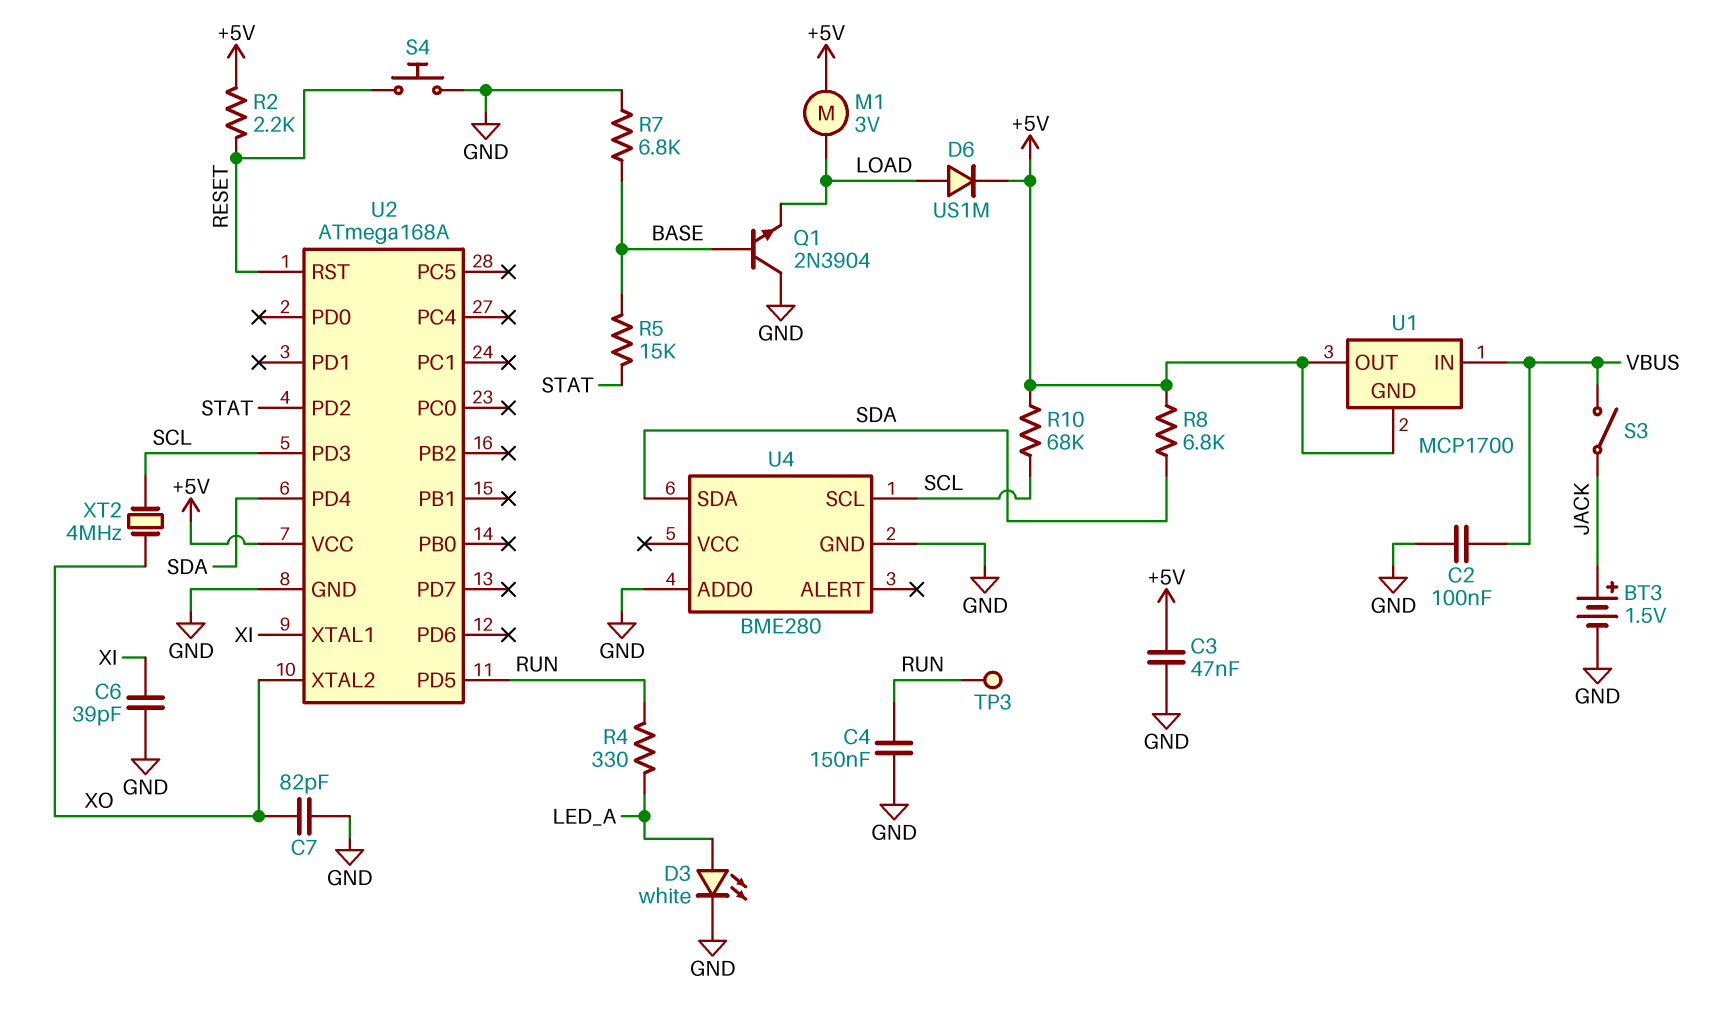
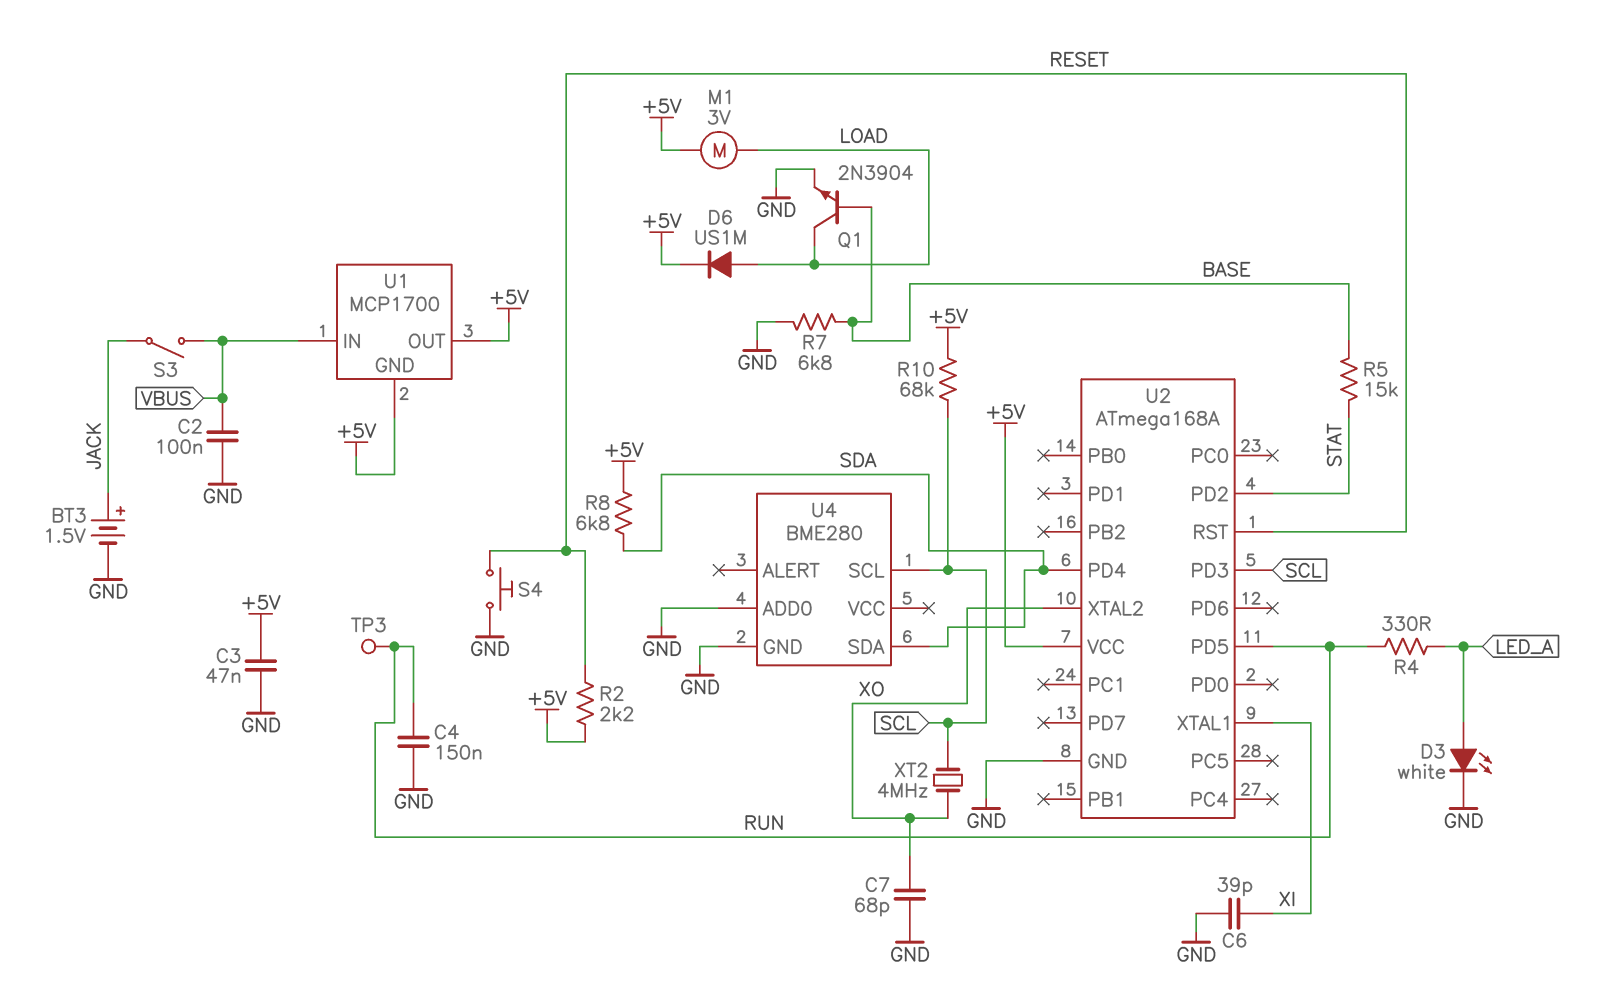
C7: 82pF (GND, XO) -> 68pF (GND, XO)
Q1: NPN 2N3904 (B BASE, C GND, E LOAD) -> NPN 2N3904 (B BASE, C LOAD, E GND)

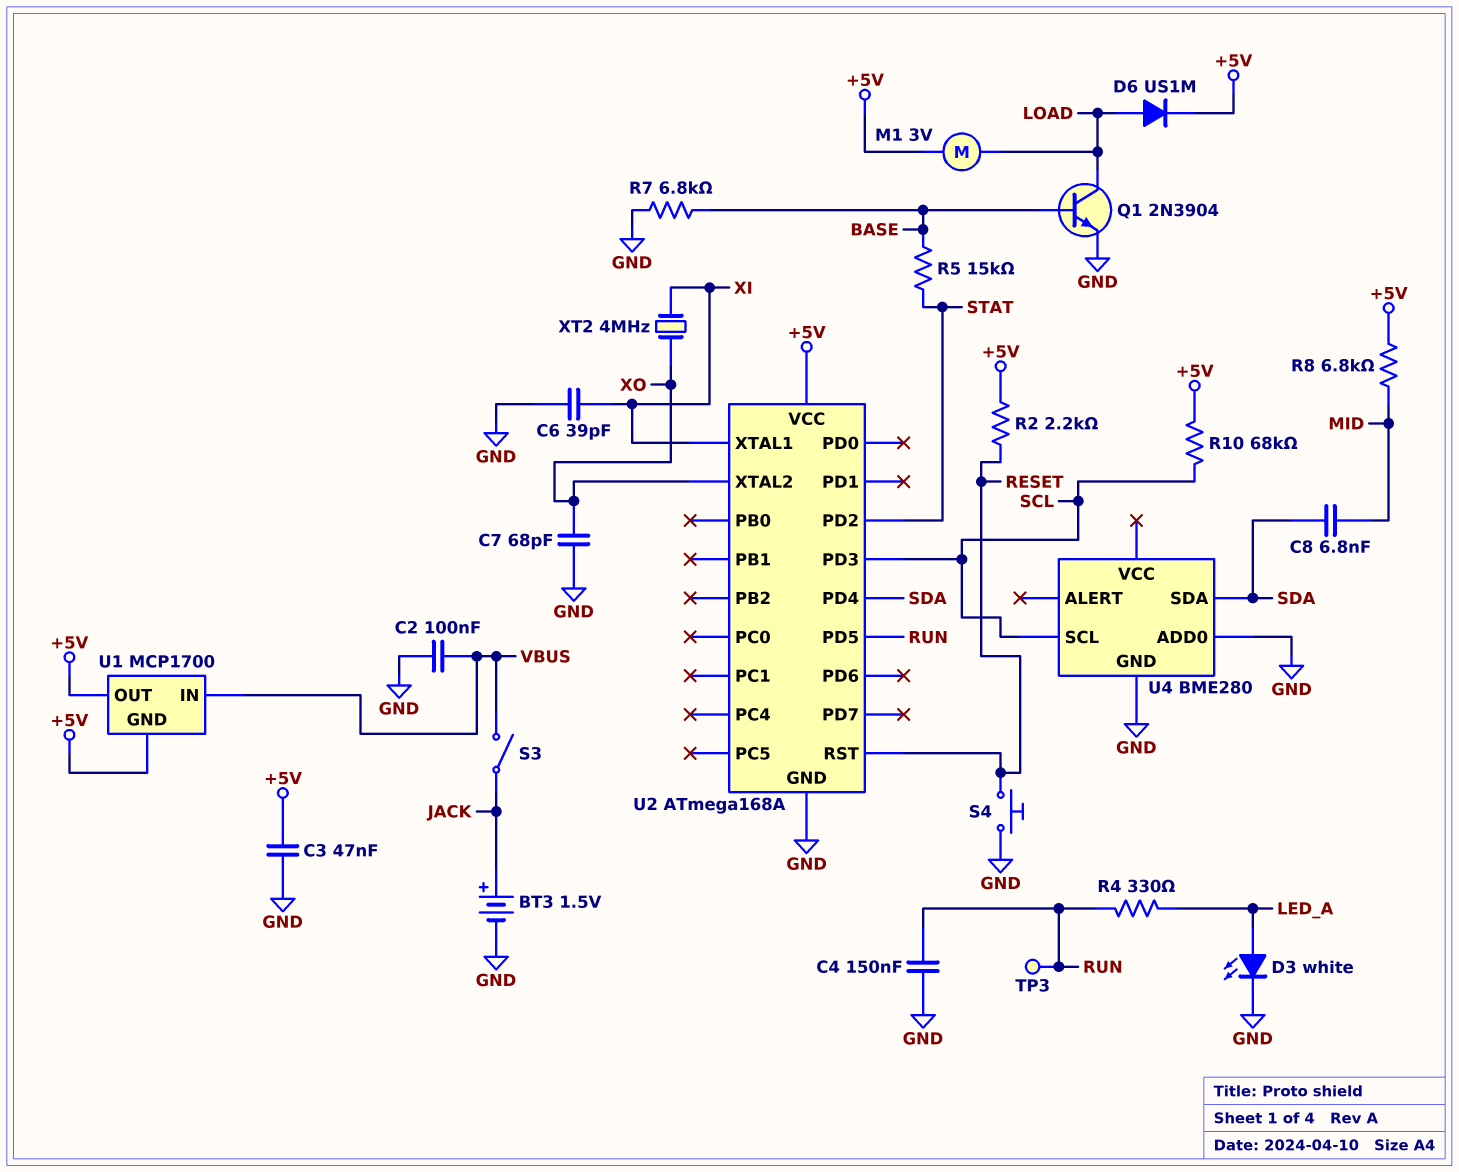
C8: none -> 6.8nF (MID, SDA)
R8: 6.8k (+5V, SDA) -> 6.8k (+5V, MID)
XT2: 4MHz (SCL, XO) -> 4MHz (XI, XO)

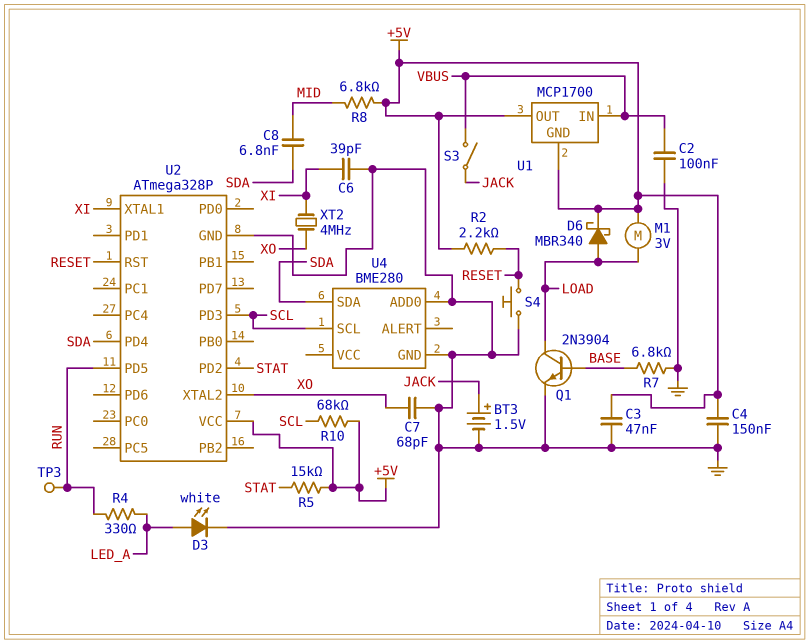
C4: 150nF (GND, RUN) -> 150nF (+5V, GND)
D6: diode US1M (A LOAD, K +5V) -> schottky MBR340 (A LOAD, K +5V)
R5: 15k (BASE, STAT) -> 15k (+5V, STAT)
U2: ATmega168A -> ATmega328P

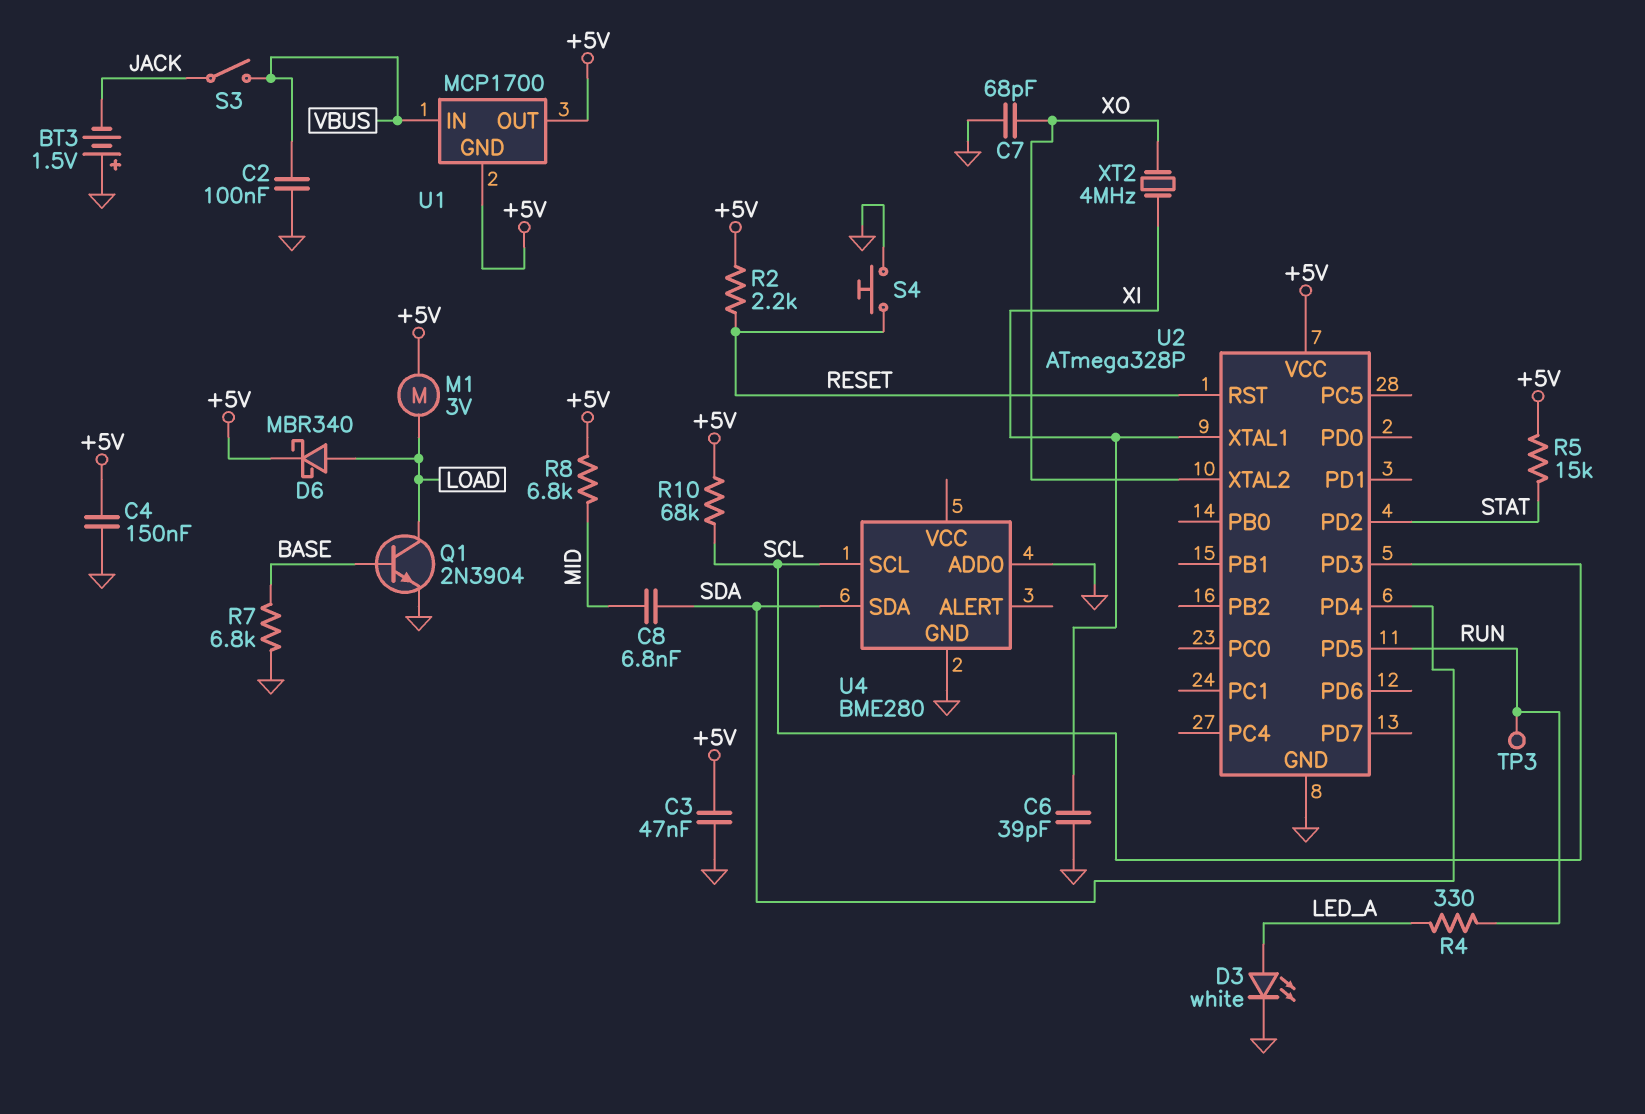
BT3: 1.5V (plus JACK, minus GND) -> 1.5V (plus GND, minus JACK)

